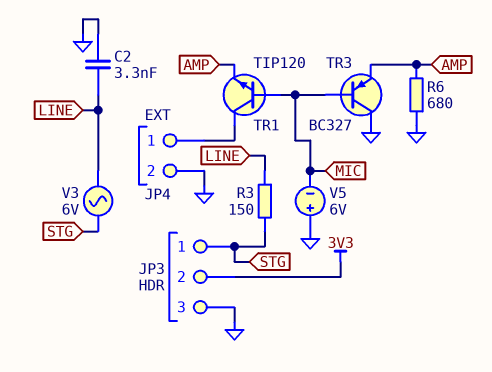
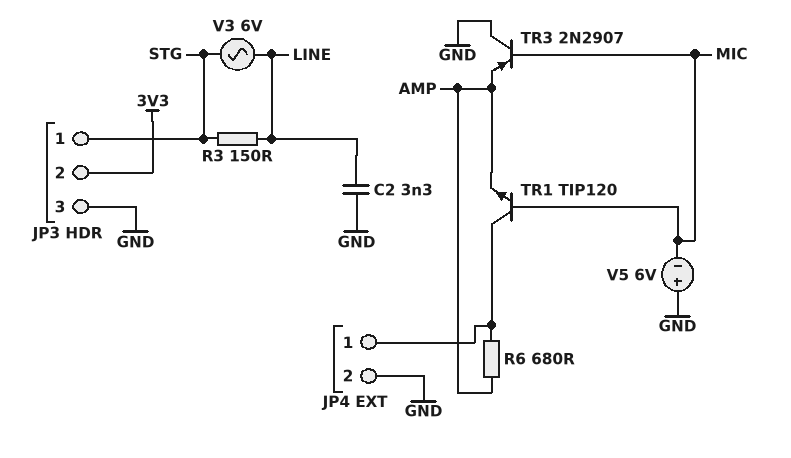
R6: 680 (AMP, GND) -> 680 (AMP, JP4/1)
TR3: PNP BC327 (B MIC, C GND, E AMP) -> PNP 2N2907 (B MIC, C GND, E AMP)

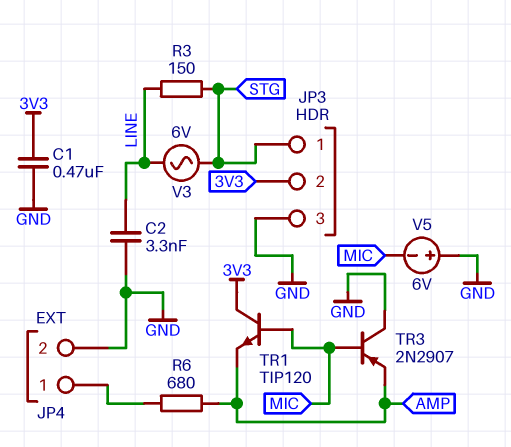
C1: none -> 470nF (3V3, GND)
TR1: NPN TIP120 (B MIC, C JP4/1, E AMP) -> NPN TIP120 (B MIC, C 3V3, E AMP)

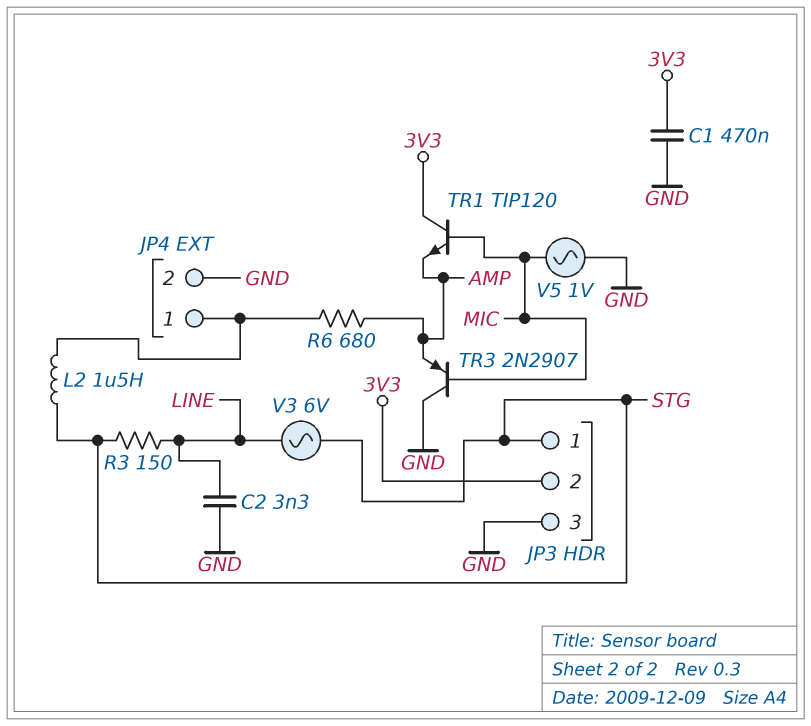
L2: none -> 1.5uH (JP4/1, STG)
V5: 6V (plus GND, minus MIC) -> AC 1V (GND, MIC)

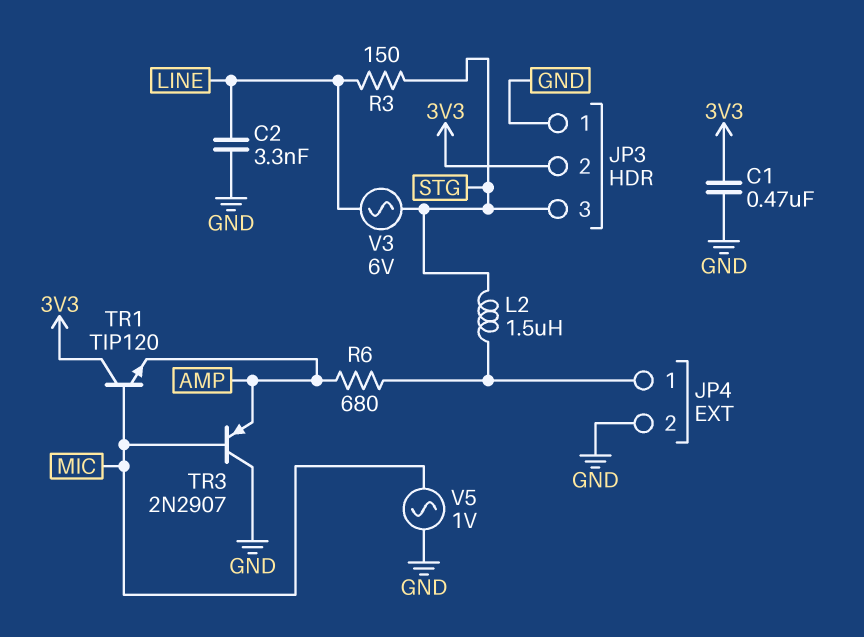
JP3 pin 1: STG -> GND
JP3 pin 3: GND -> STG

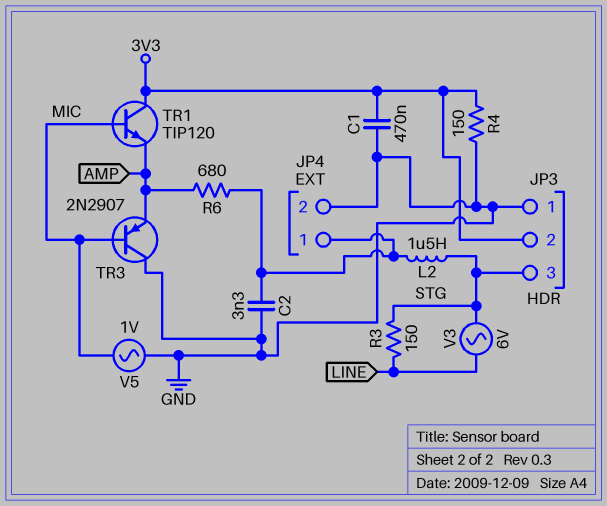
C2: 3.3nF (GND, LINE) -> 3.3nF (GND, JP4/1)
R4: none -> 150 (3V3, GND)

